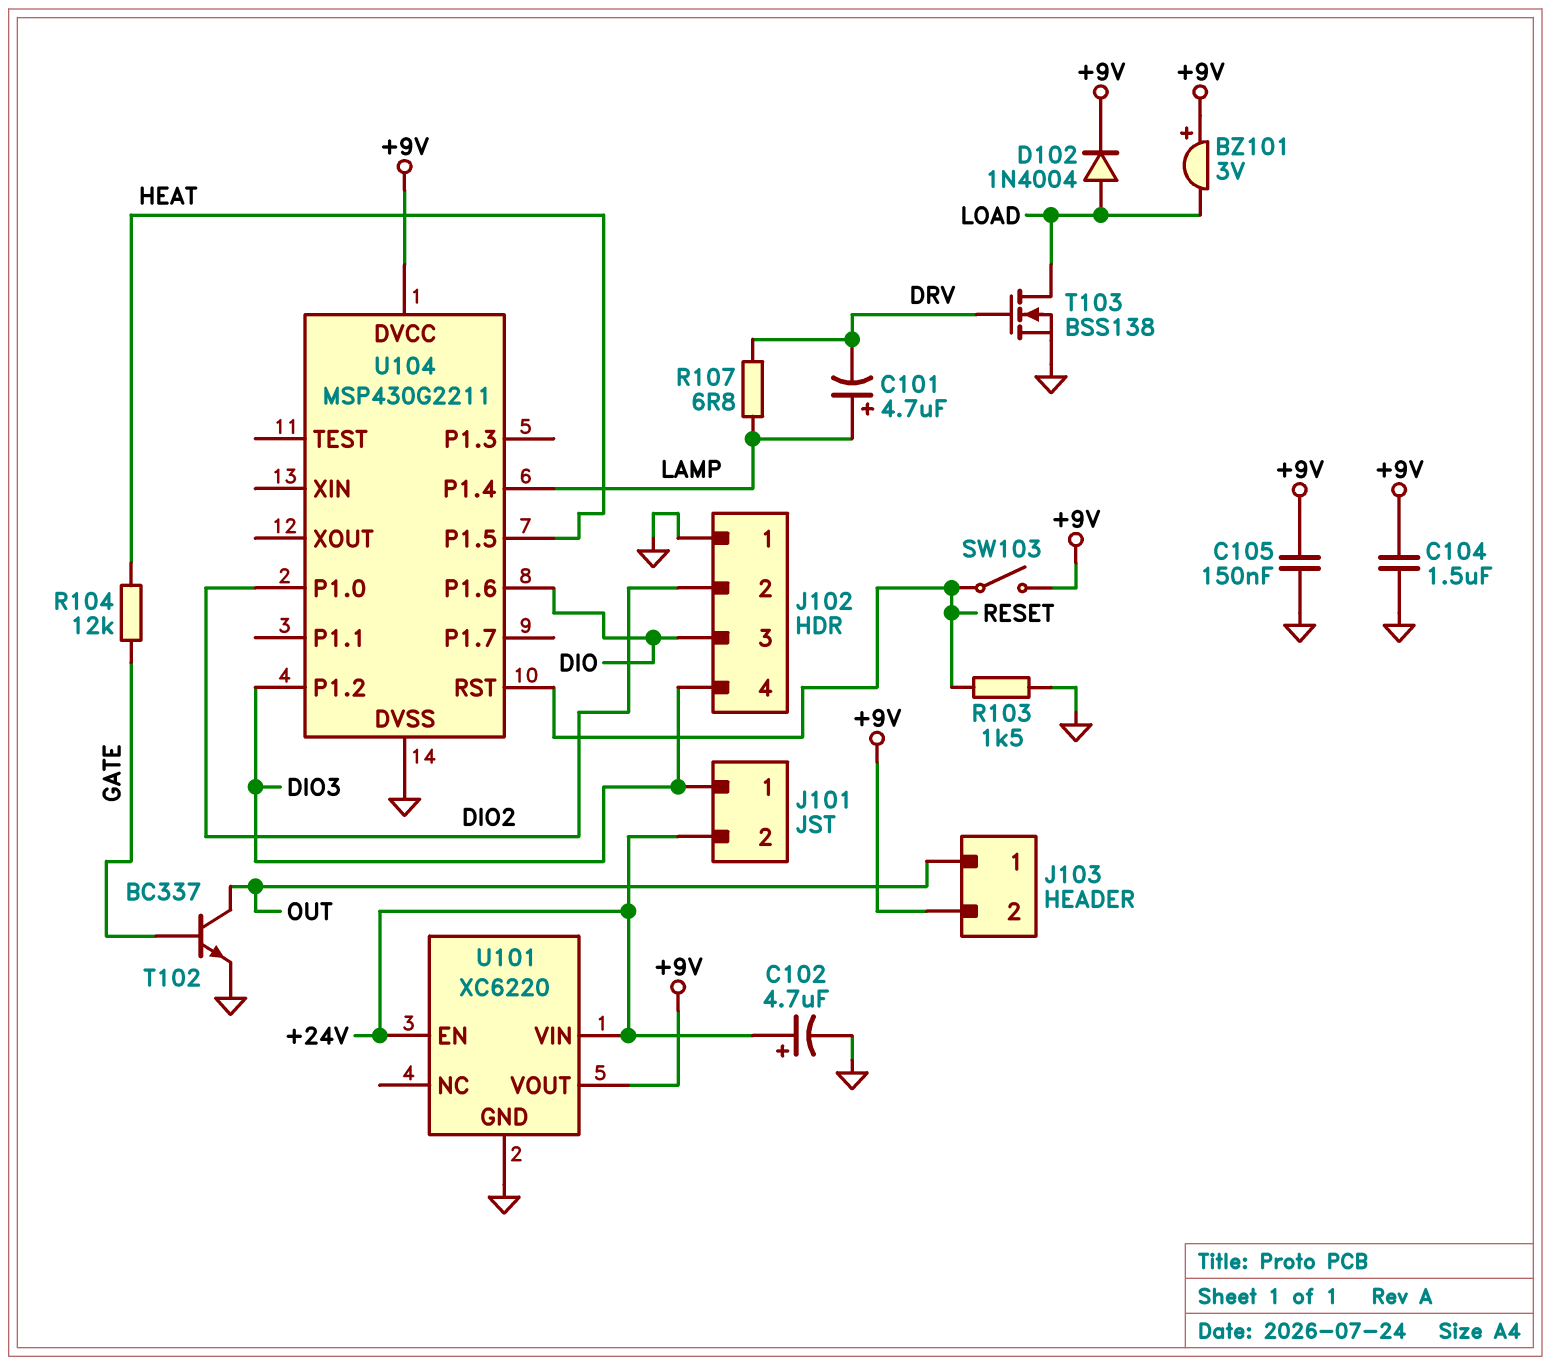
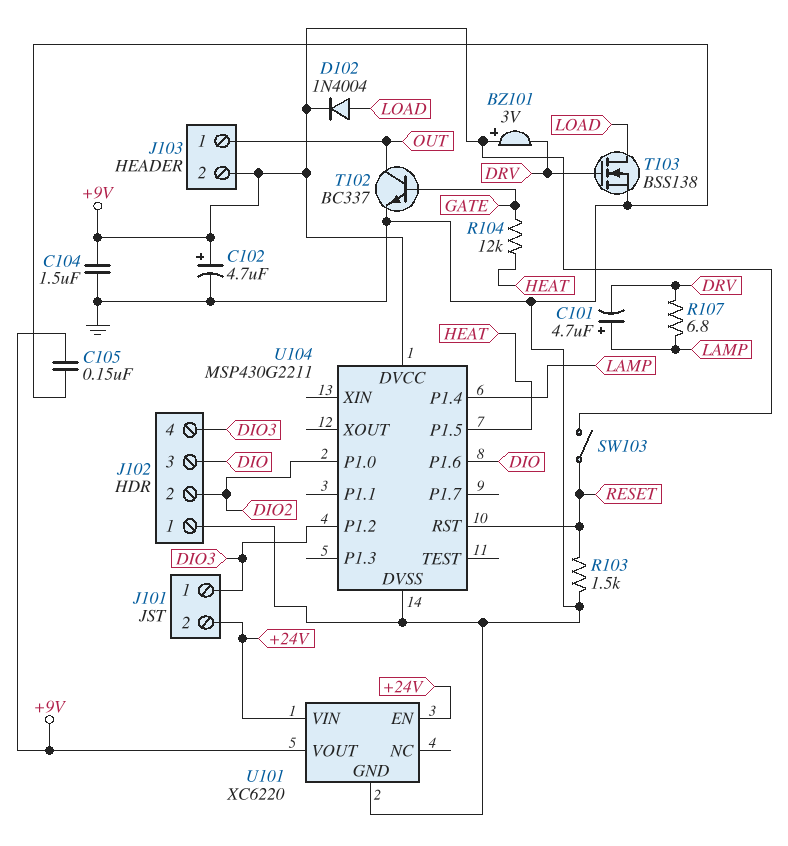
BZ101: buzzer 3V (plus +9V, minus LOAD) -> buzzer 3V (plus +9V, minus DRV)
C102: 4.7uF (plus +24V, minus GND) -> 4.7uF (plus +9V, minus GND)

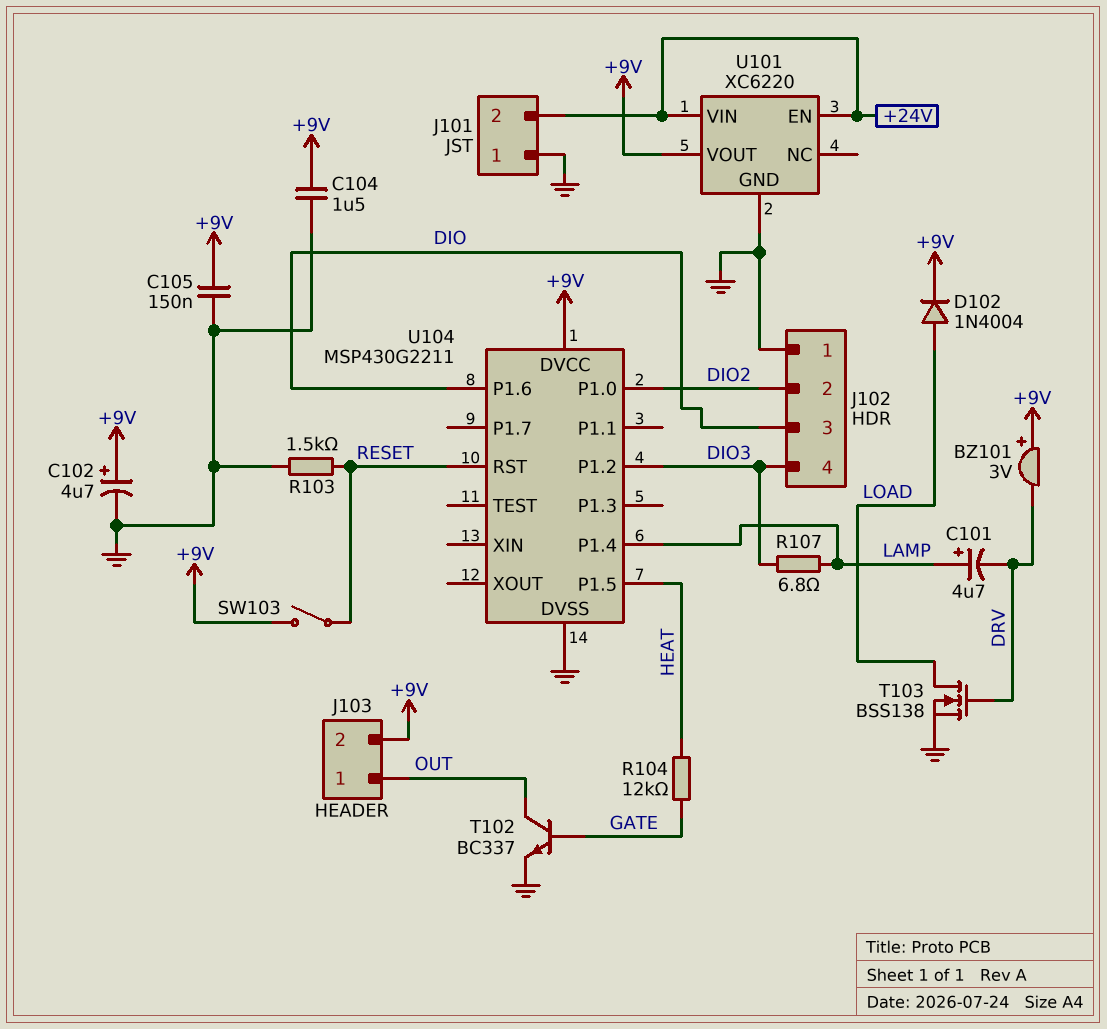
J101 pin 1: DIO3 -> GND
R107: 6.8 (DRV, LAMP) -> 6.8 (DIO3, LAMP)

